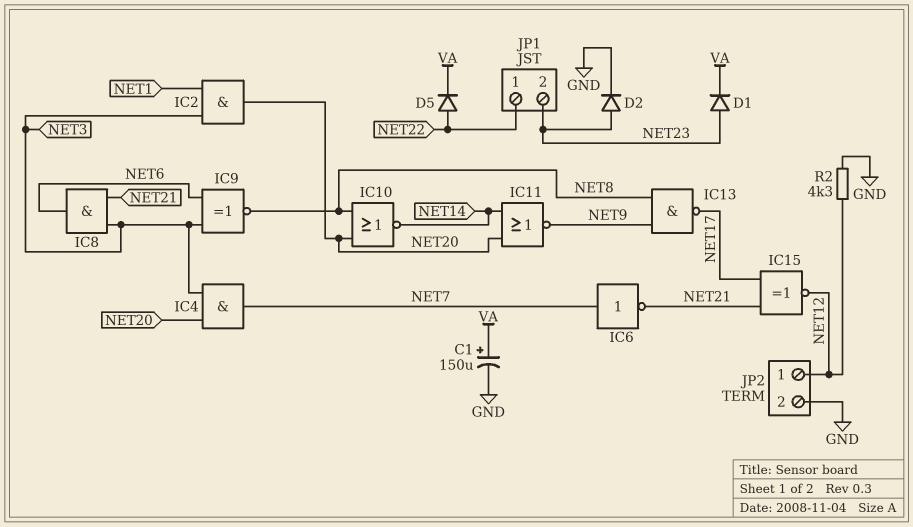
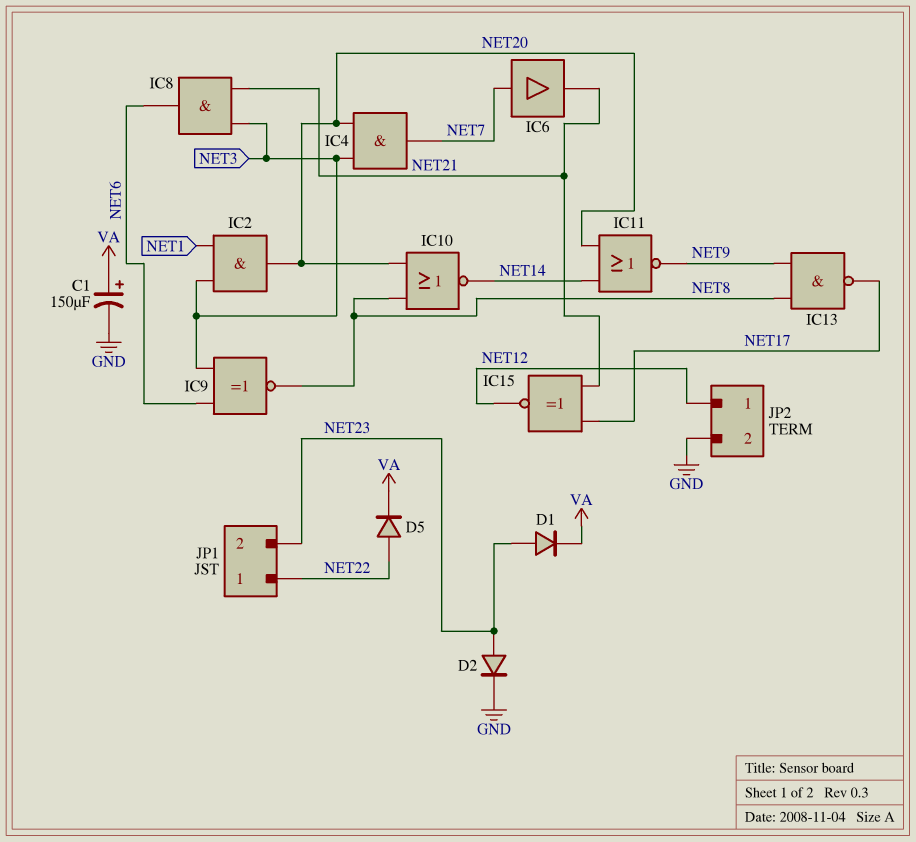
IC6: NOT (in NET7, out NET21) -> buffer (in NET7, out NET21)
R2: 4.3k (GND, NET12) -> none

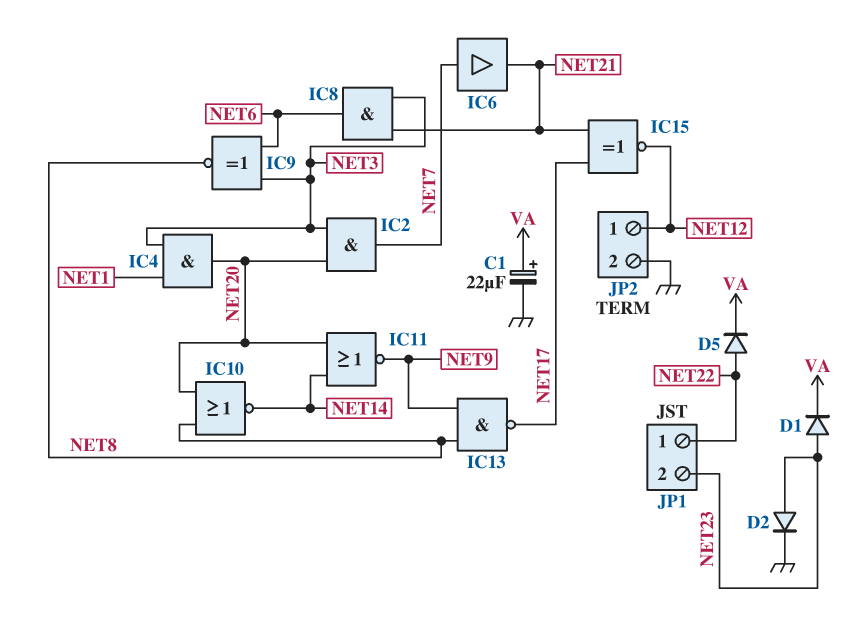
C1: 150uF (plus VA, minus GND) -> 22uF (plus VA, minus GND)
IC2: AND (in NET1, in NET3, out NET20) -> AND (in NET3, in NET20, out NET7)
IC4: AND (in NET3, in NET20, out NET7) -> AND (in NET1, in NET3, out NET20)

